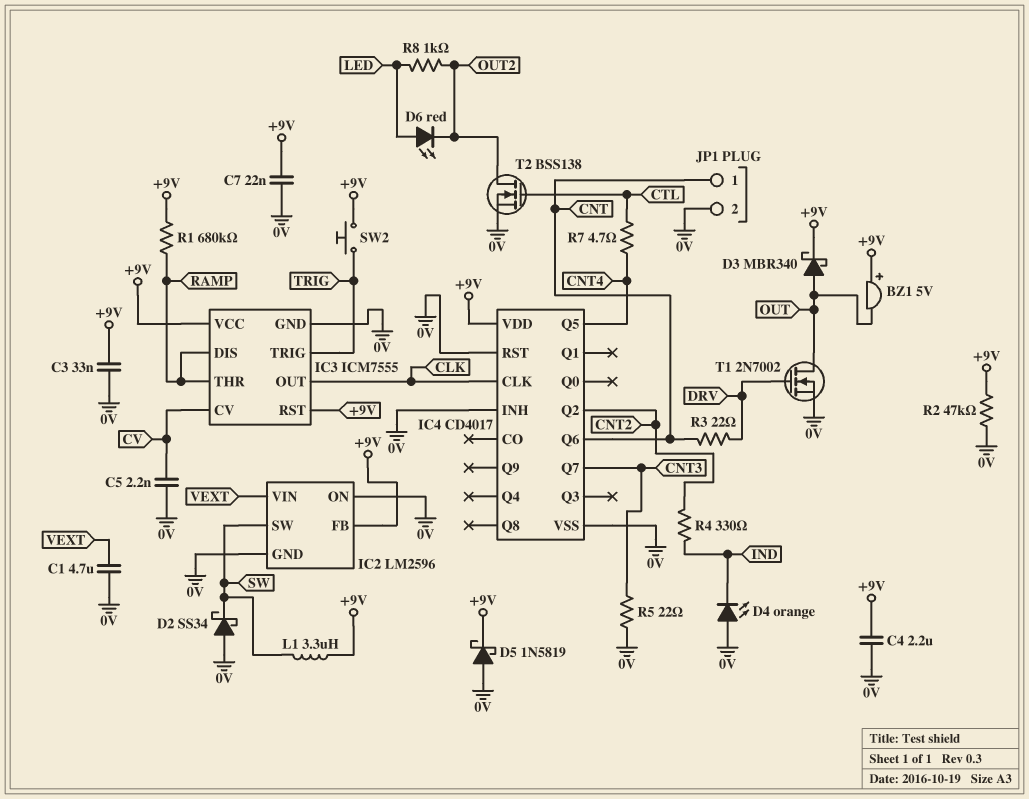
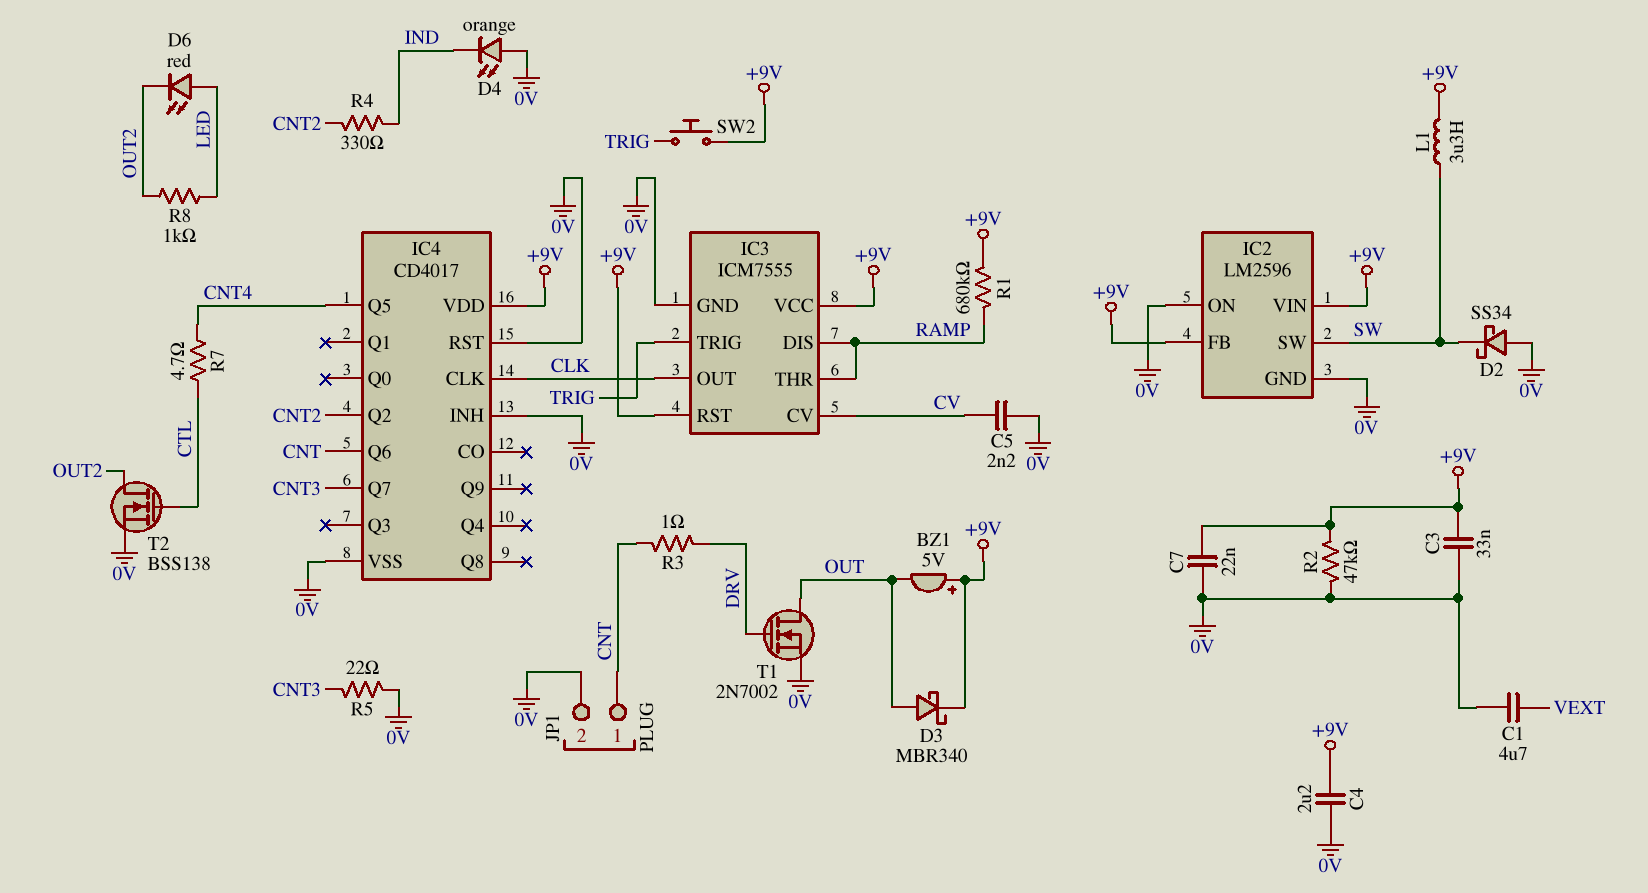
D5: schottky 1N5819 (A 0V, K +9V) -> none
IC2 pin VIN: VEXT -> +9V
R3: 22 (CNT, DRV) -> 1 (CNT, DRV)

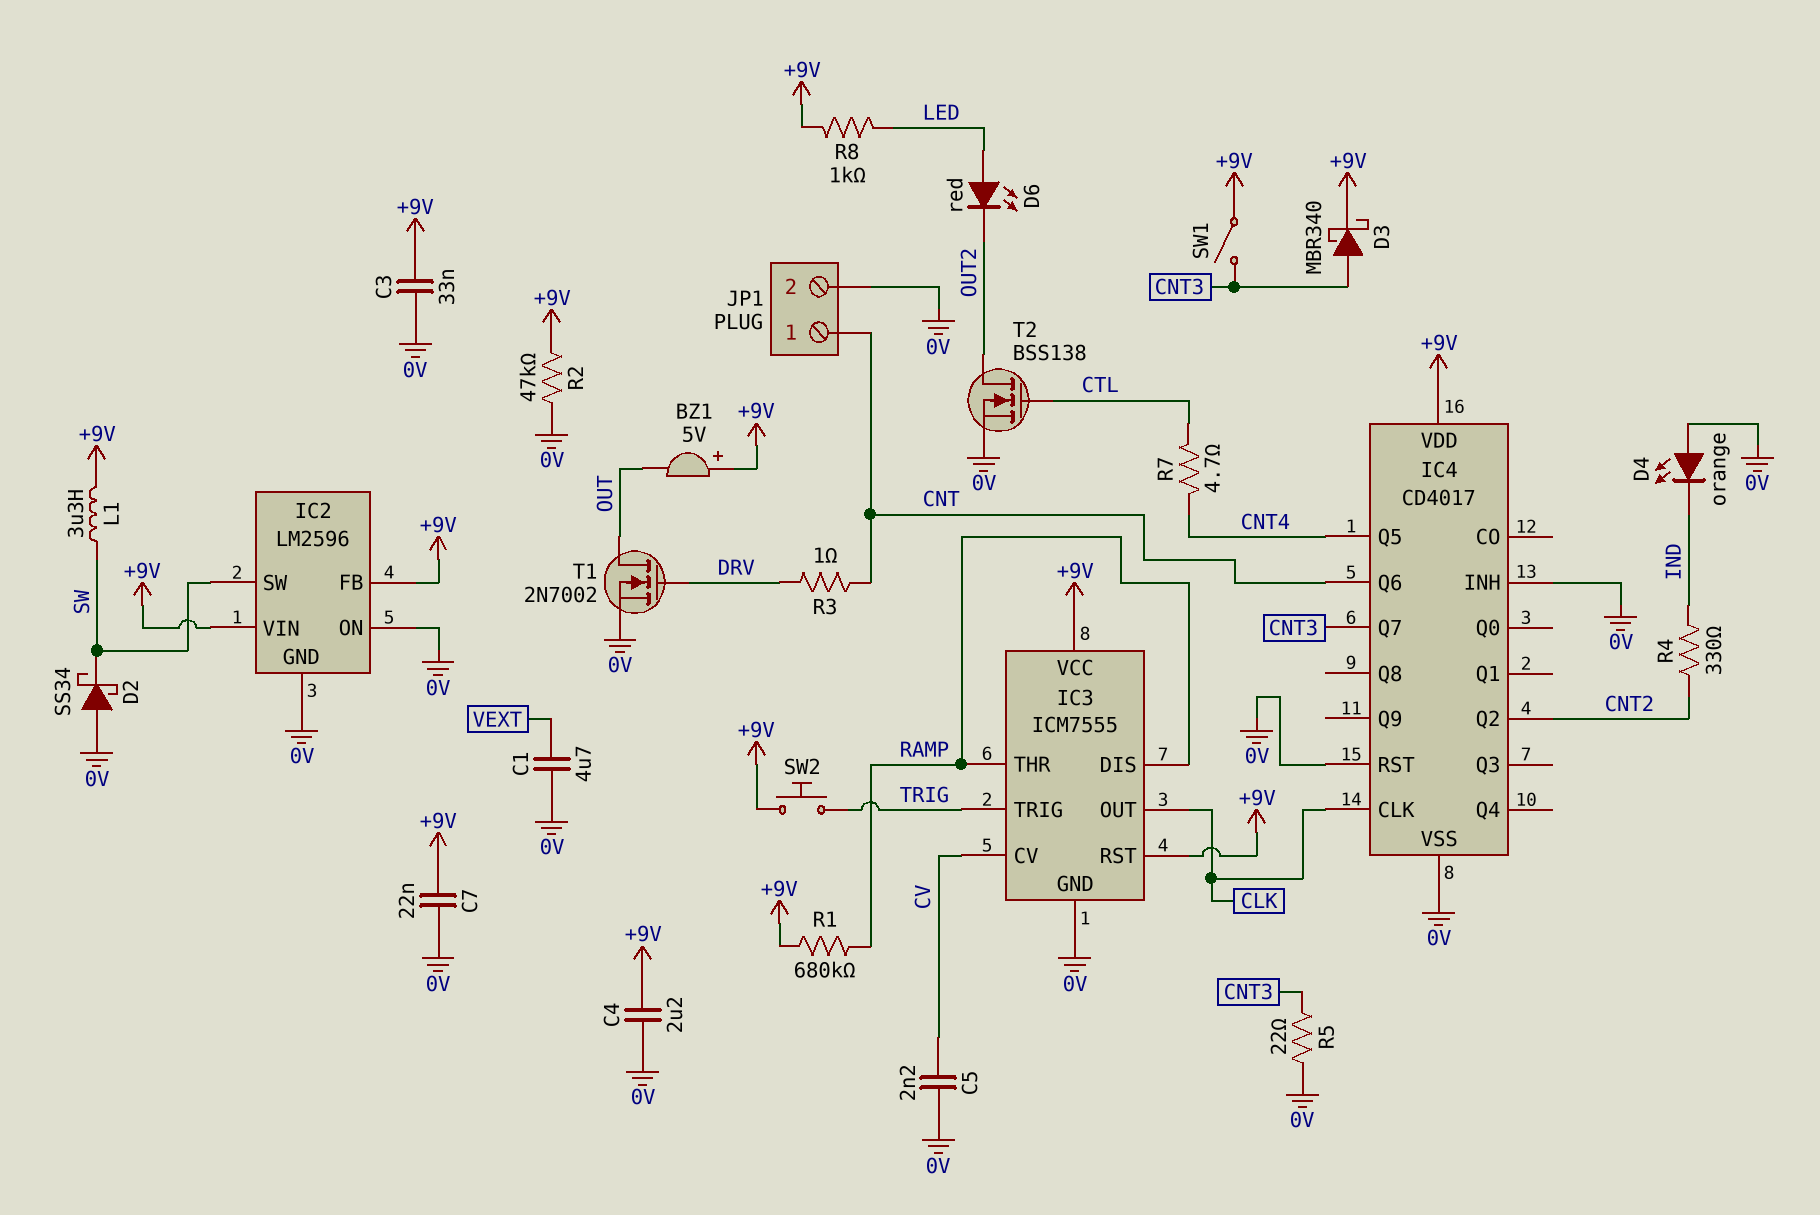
D3: schottky MBR340 (A OUT, K +9V) -> schottky MBR340 (A CNT3, K +9V)
R8: 1k (LED, OUT2) -> 1k (+9V, LED)
SW1: none -> switch (+9V, CNT3)

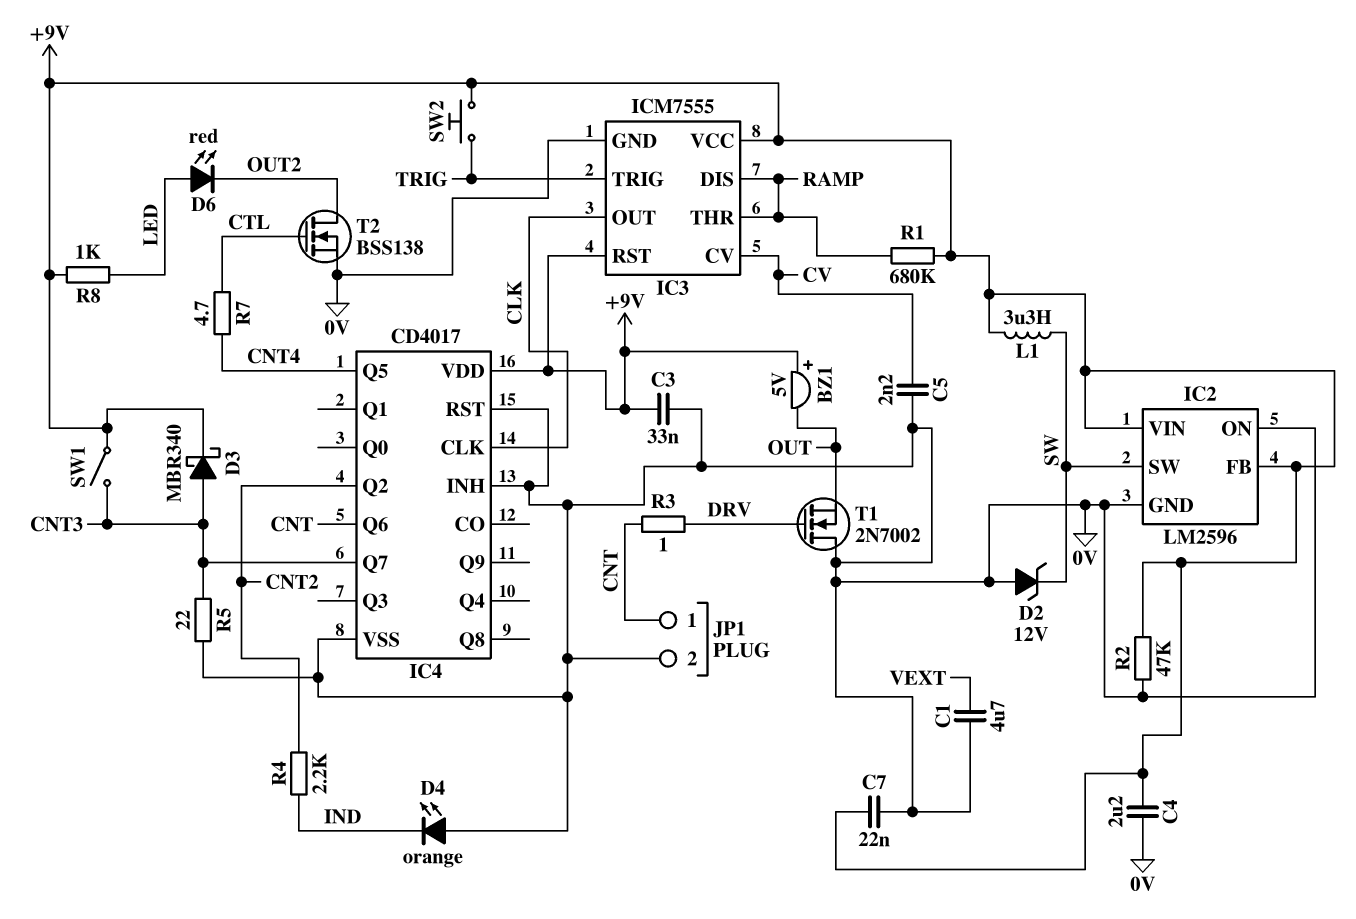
D2: schottky SS34 (A 0V, K SW) -> zener 12V (A 0V, K SW)
R4: 330 (CNT2, IND) -> 2.2k (CNT2, IND)
T1: NMOS 2N7002 (G DRV, D OUT, S 0V) -> NMOS 2N7002 (G DRV, D 0V, S OUT)

